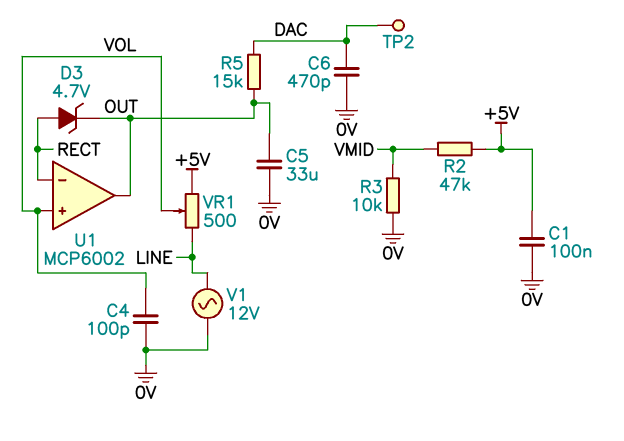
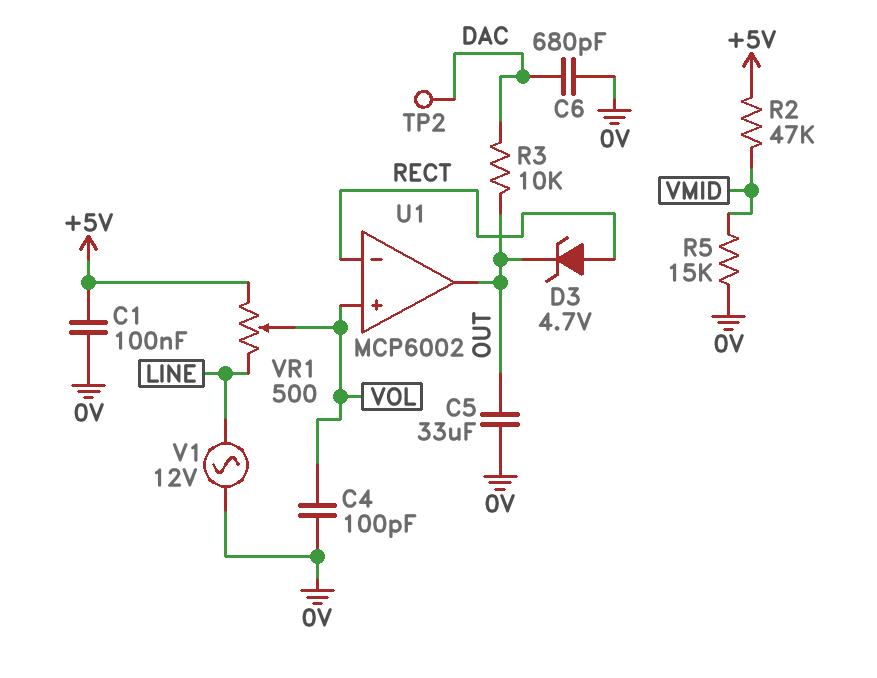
C6: 470pF (0V, DAC) -> 680pF (0V, DAC)
R3: 10k (0V, VMID) -> 10k (DAC, OUT)
R5: 15k (DAC, OUT) -> 15k (0V, VMID)

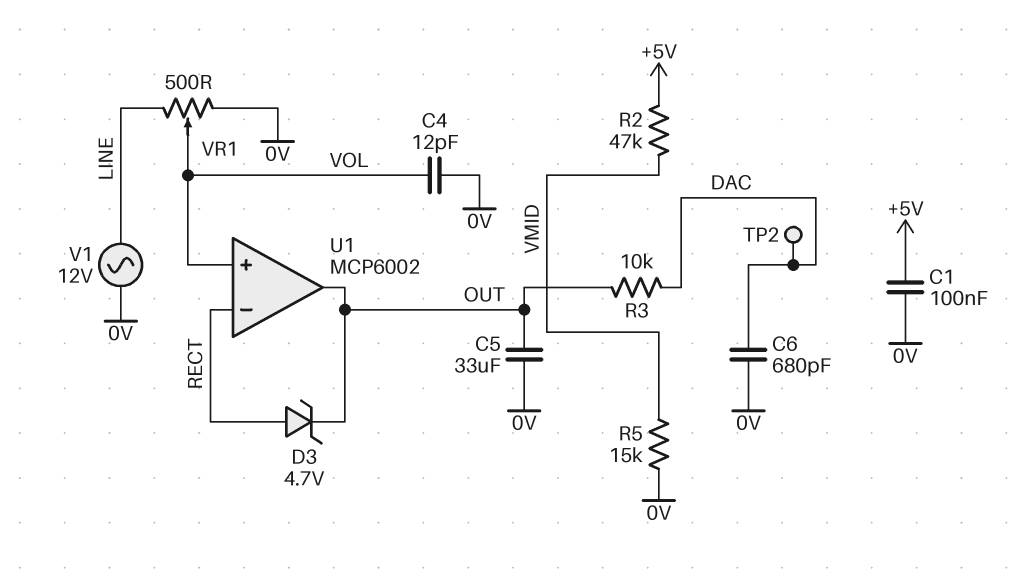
C4: 100pF (0V, VOL) -> 12pF (0V, VOL)
VR1: 500 (+5V, LINE, wiper VOL) -> 500 (0V, LINE, wiper VOL)

